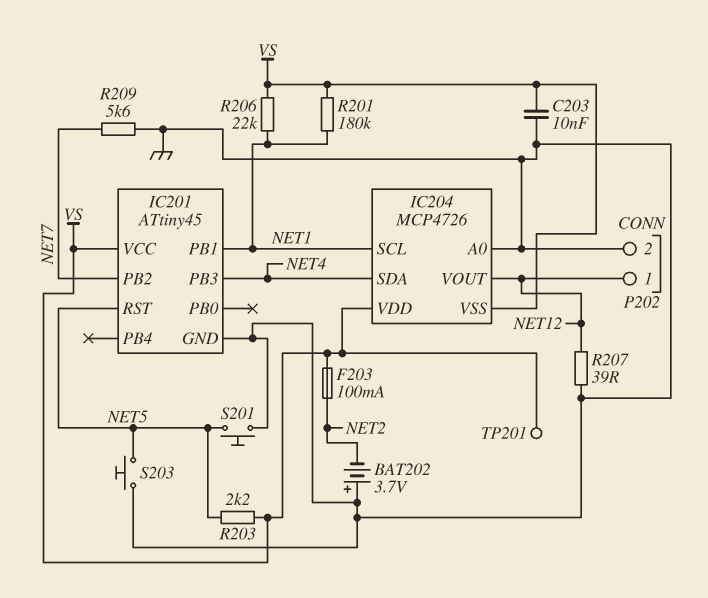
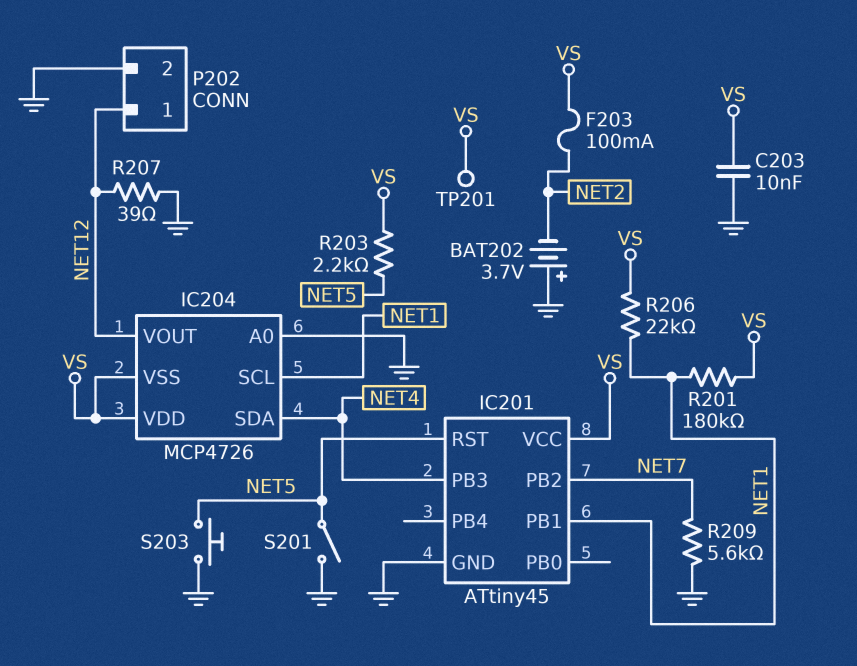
S201: button (GND, NET5) -> switch (GND, NET5)

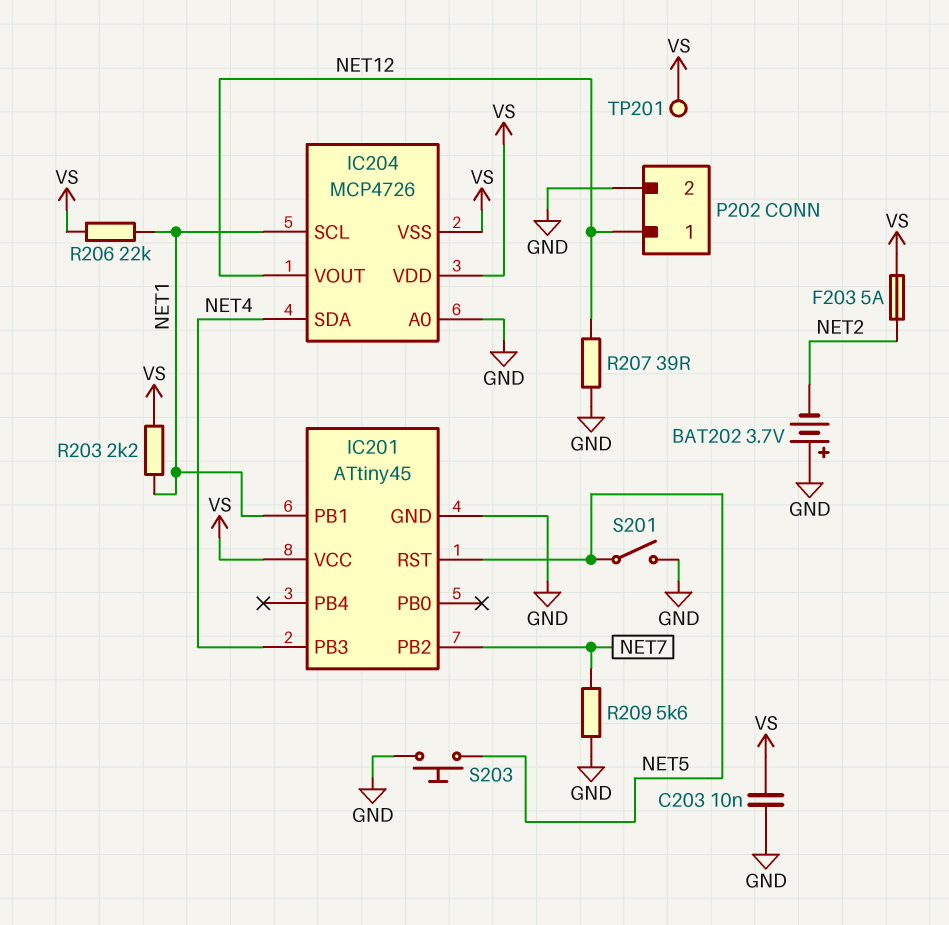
F203: 100mA (NET2, VS) -> 5A (NET2, VS)
R201: 180k (NET1, VS) -> none
R203: 2.2k (NET5, VS) -> 2.2k (NET1, VS)

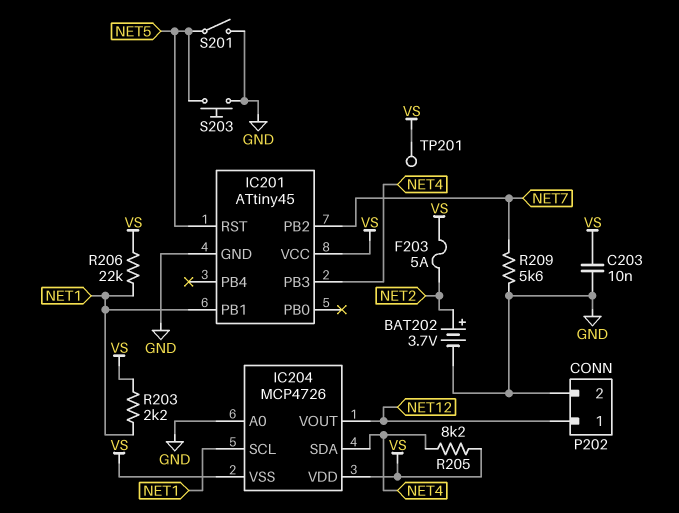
BAT202: 3.7V (plus GND, minus NET2) -> 3.7V (plus NET2, minus GND)
R205: none -> 8.2k (NET4, VS)
R207: 39 (GND, NET12) -> none

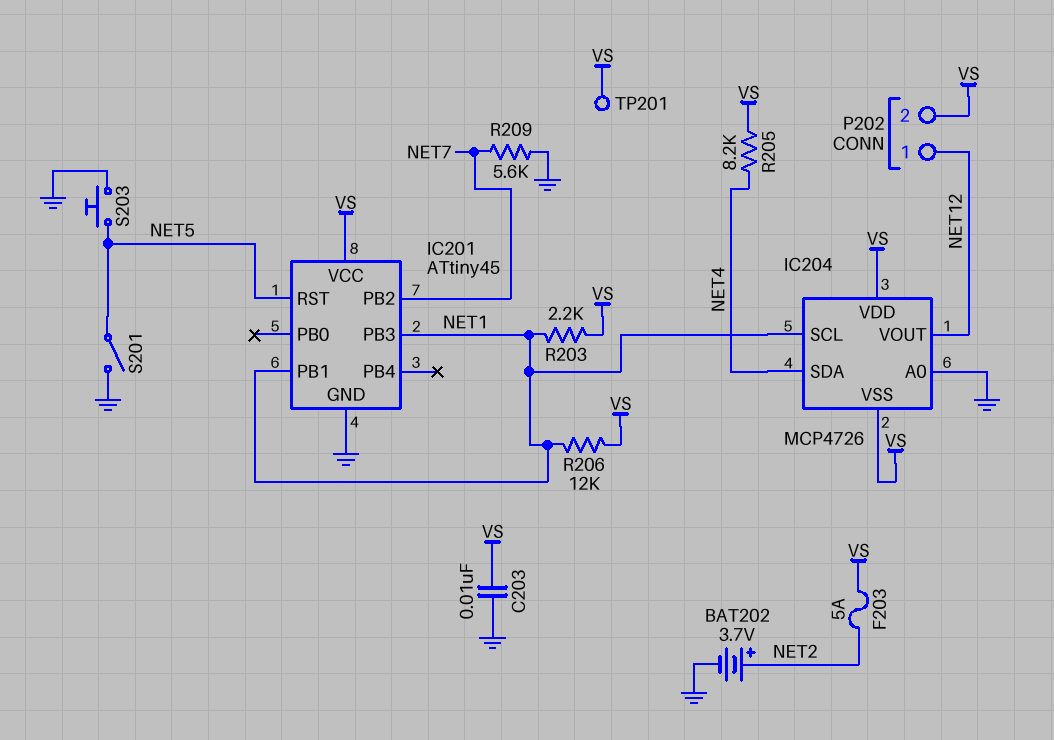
IC201 pin PB3: NET4 -> NET1
P202 pin 2: GND -> VS
R206: 22k (NET1, VS) -> 12k (NET1, VS)

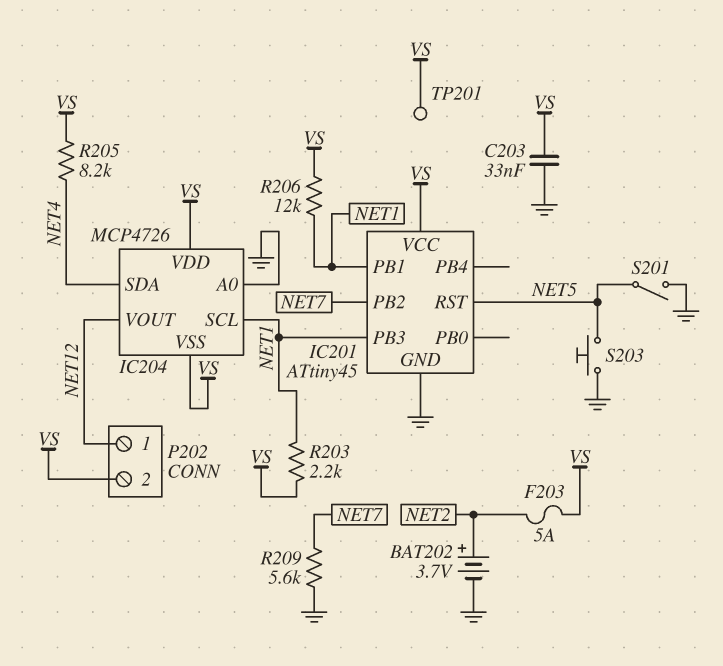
C203: 10nF (GND, VS) -> 33nF (GND, VS)

